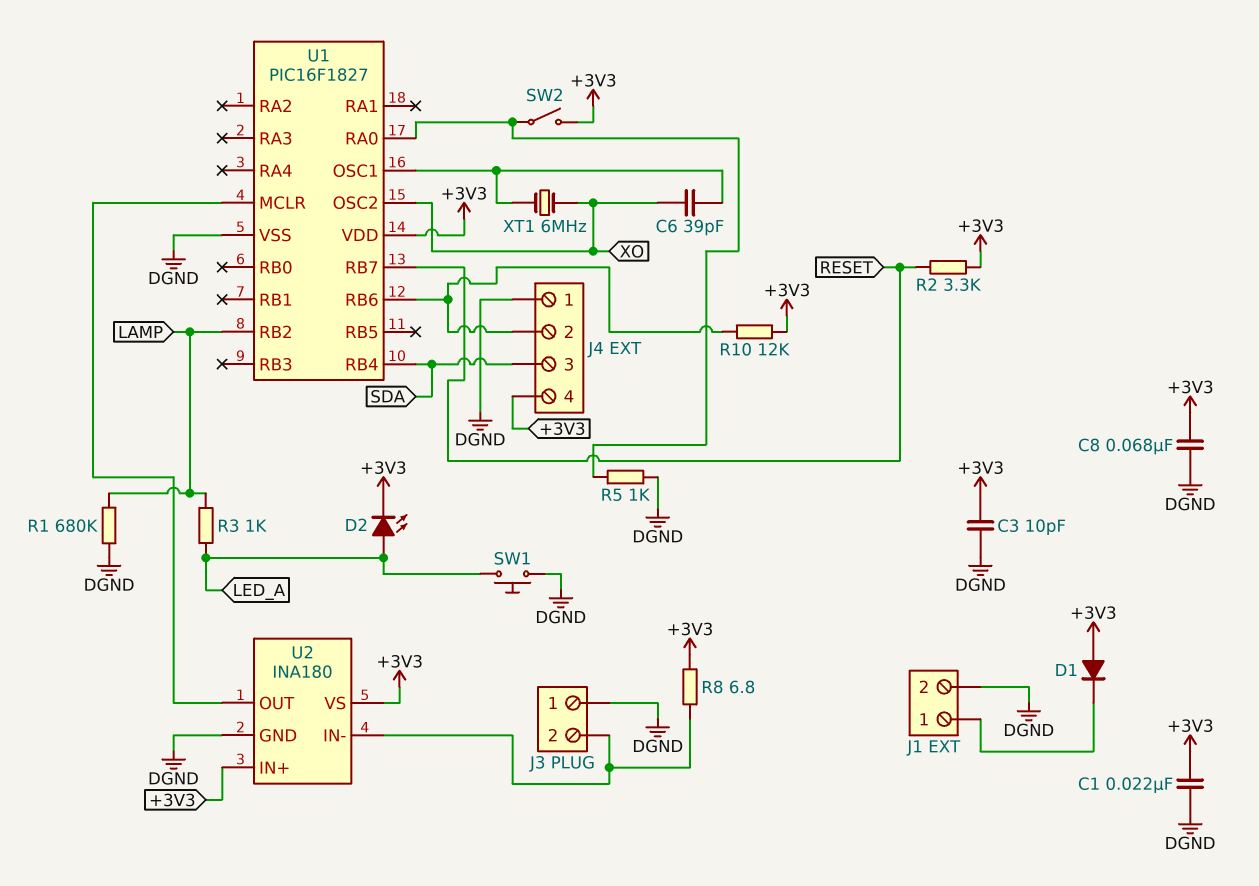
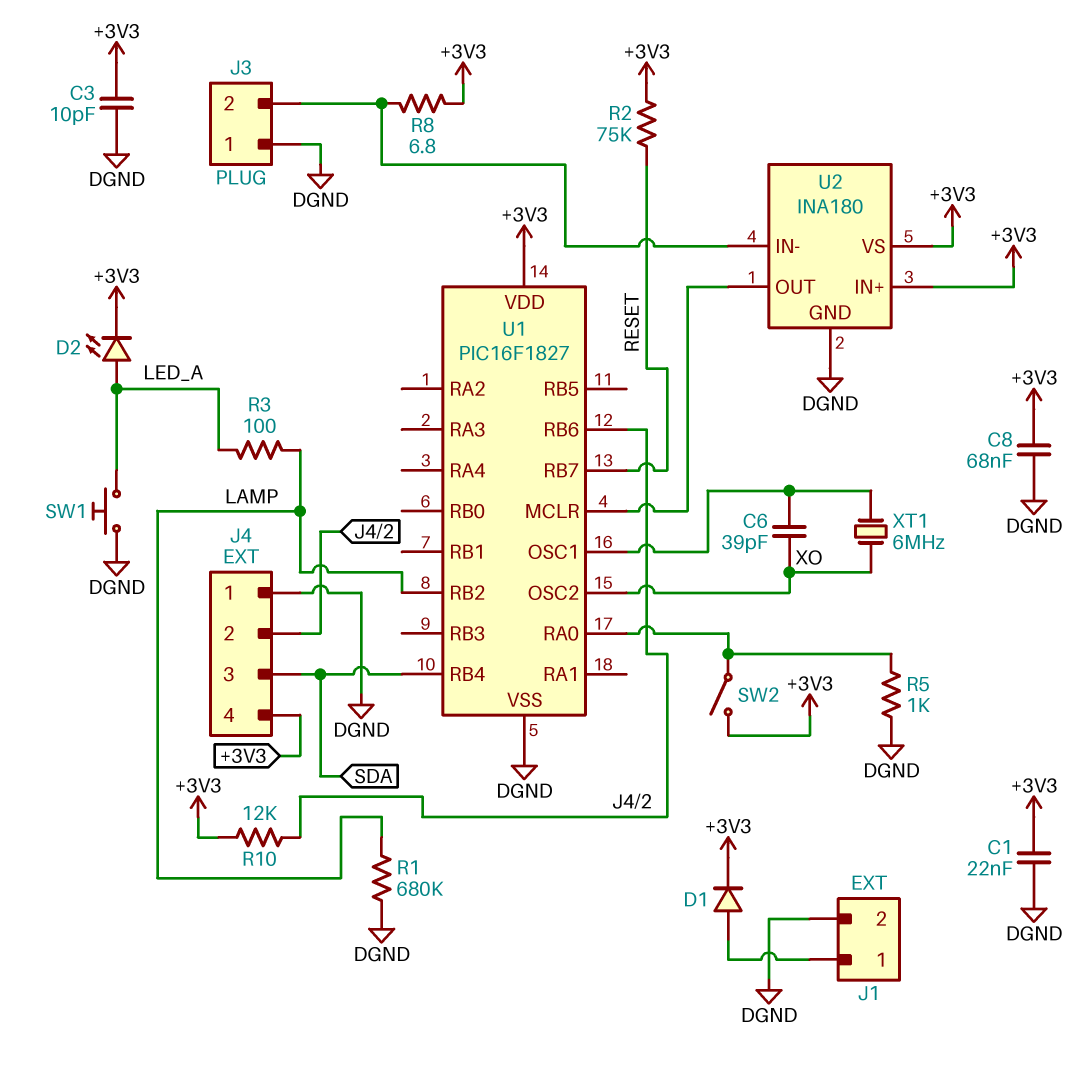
D1: diode (A +3V3, K J1/1) -> diode (A J1/1, K +3V3)
R2: 3.3k (+3V3, RESET) -> 75k (+3V3, RESET)
R3: 1k (LAMP, LED_A) -> 100 (LAMP, LED_A)

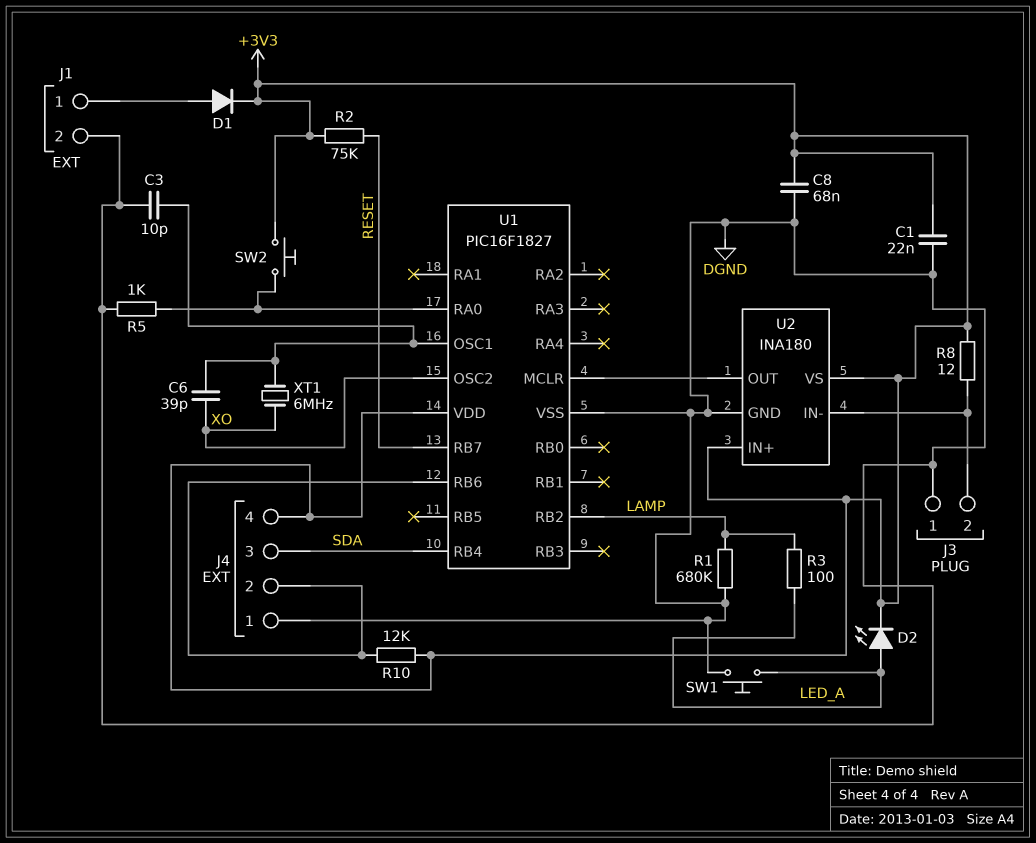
C3: 10pF (+3V3, DGND) -> 10pF (DGND, U1/OSC1)
R8: 6.8 (+3V3, J3/2) -> 12 (+3V3, J3/2)
SW2: switch (+3V3, U1/RA0) -> button (+3V3, U1/RA0)

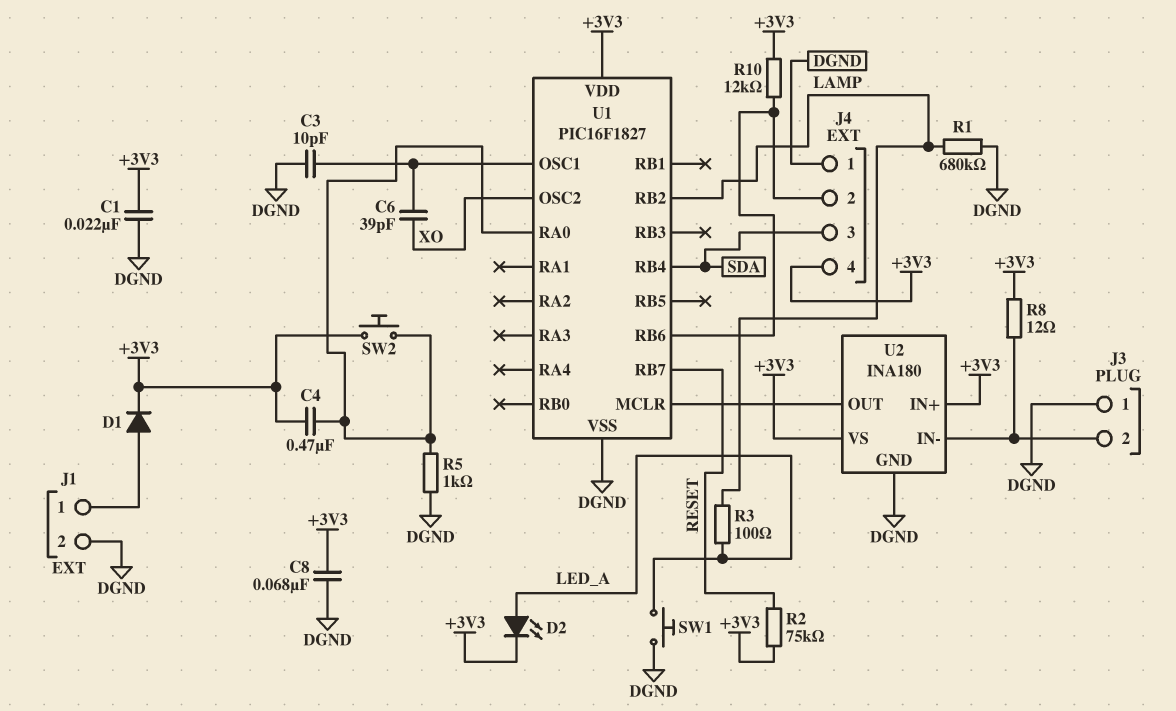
C4: none -> 470nF (+3V3, U1/RA0)
XT1: 6MHz (U1/OSC1, XO) -> none

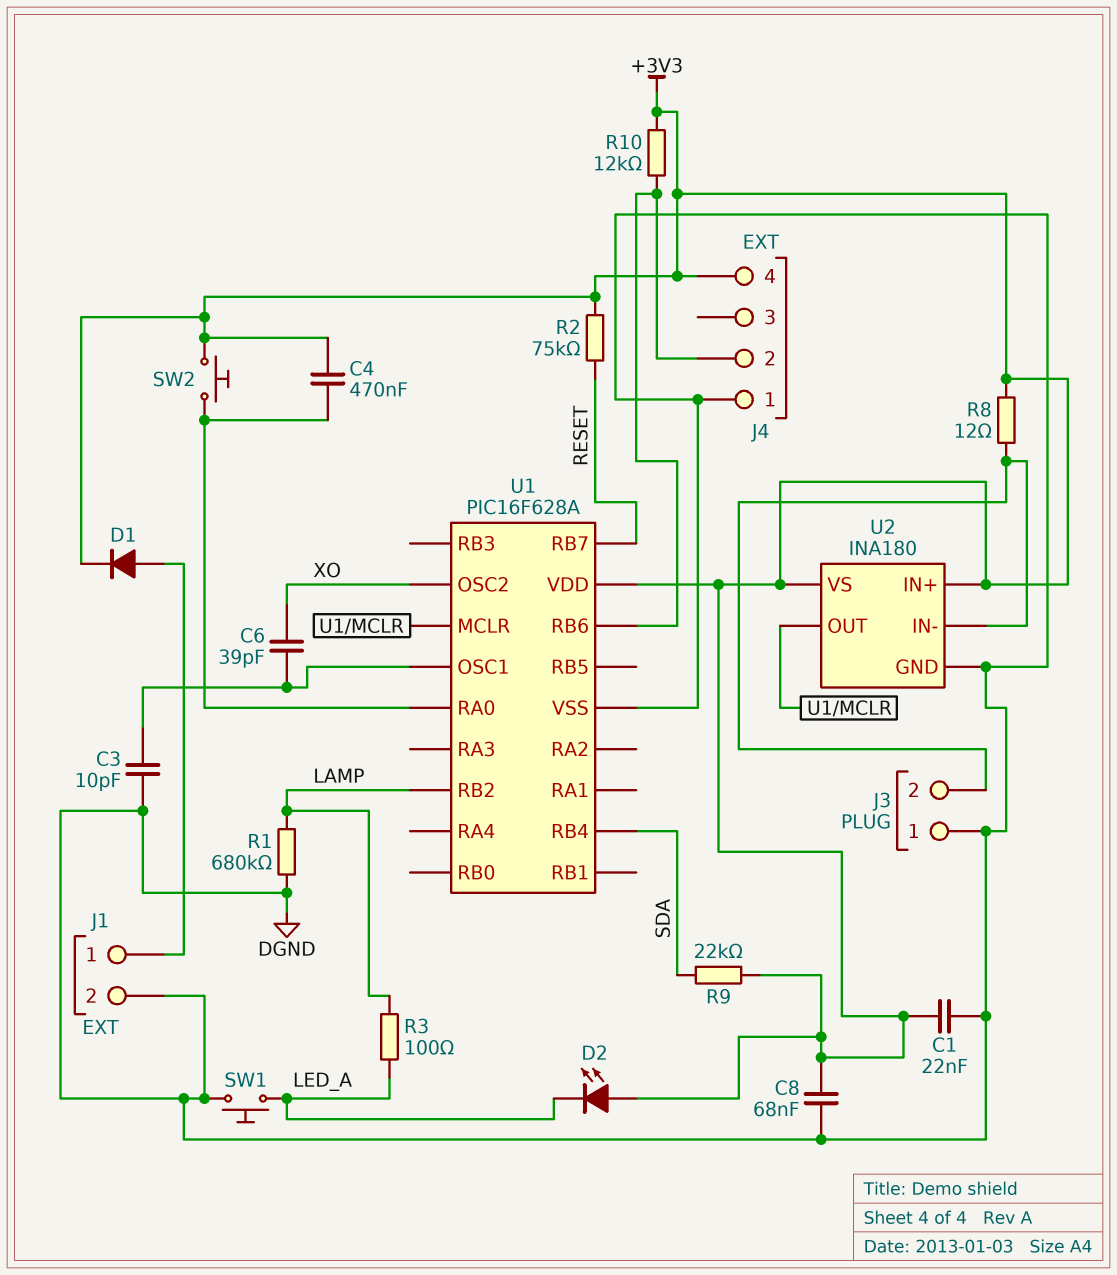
D2: LED (A LED_A, K +3V3) -> LED (A +3V3, K LED_A)
J4 pin 3: SDA -> none
R5: 1k (DGND, U1/RA0) -> none
R9: none -> 22k (+3V3, SDA)
U1: PIC16F1827 -> PIC16F628A

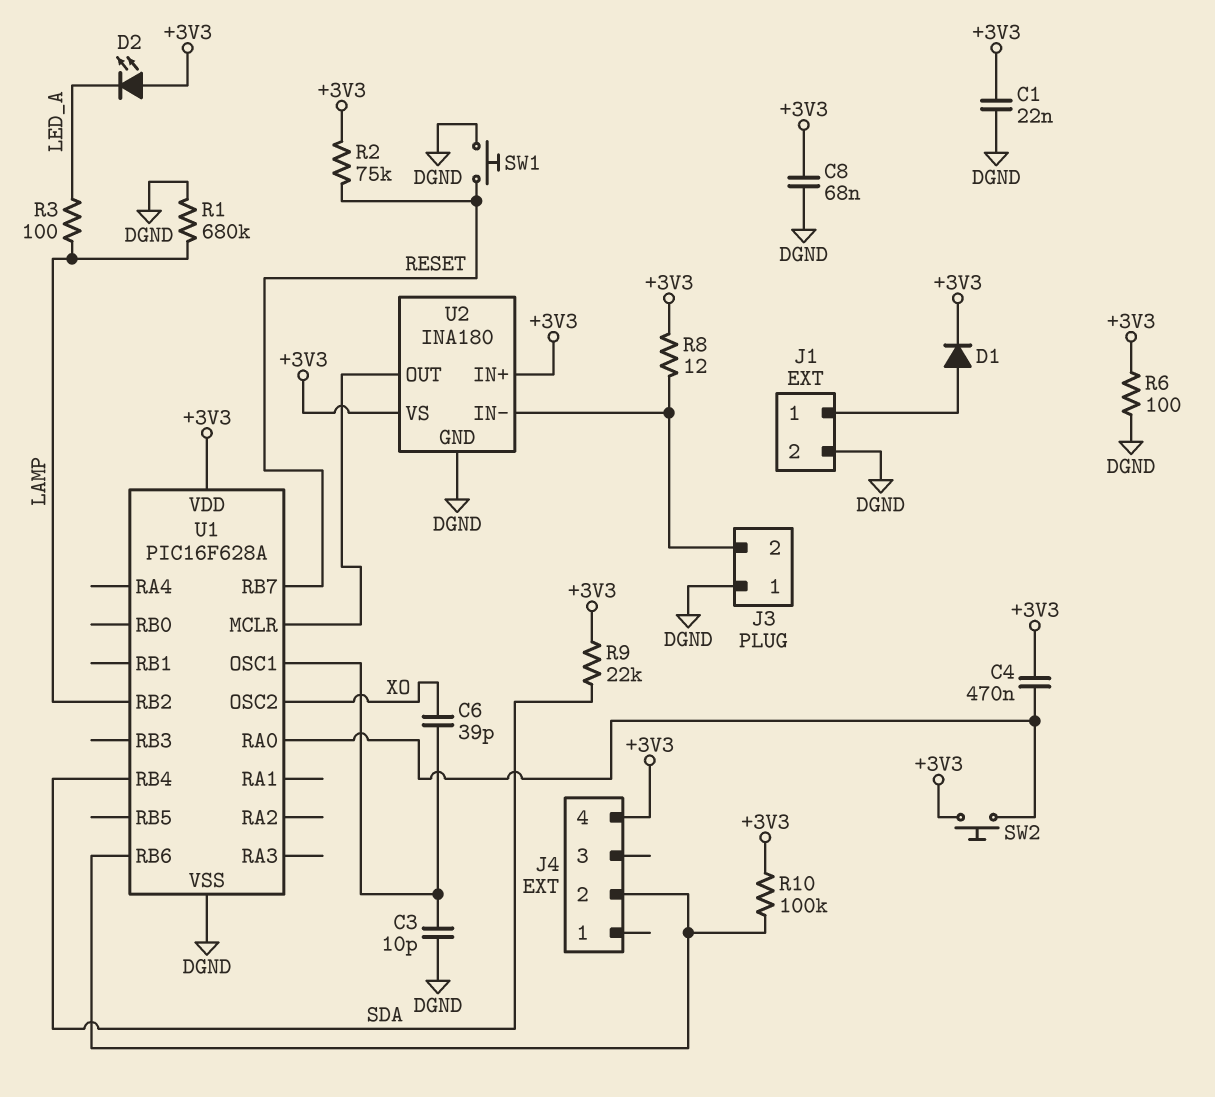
J4 pin 1: DGND -> none
R6: none -> 100 (+3V3, DGND)
R10: 12k (+3V3, J4/2) -> 100k (+3V3, J4/2)
SW1: button (DGND, LED_A) -> button (DGND, RESET)

